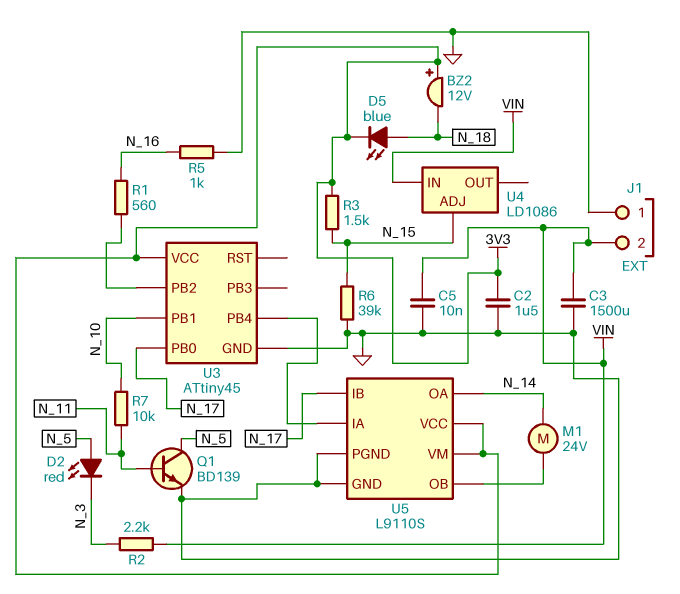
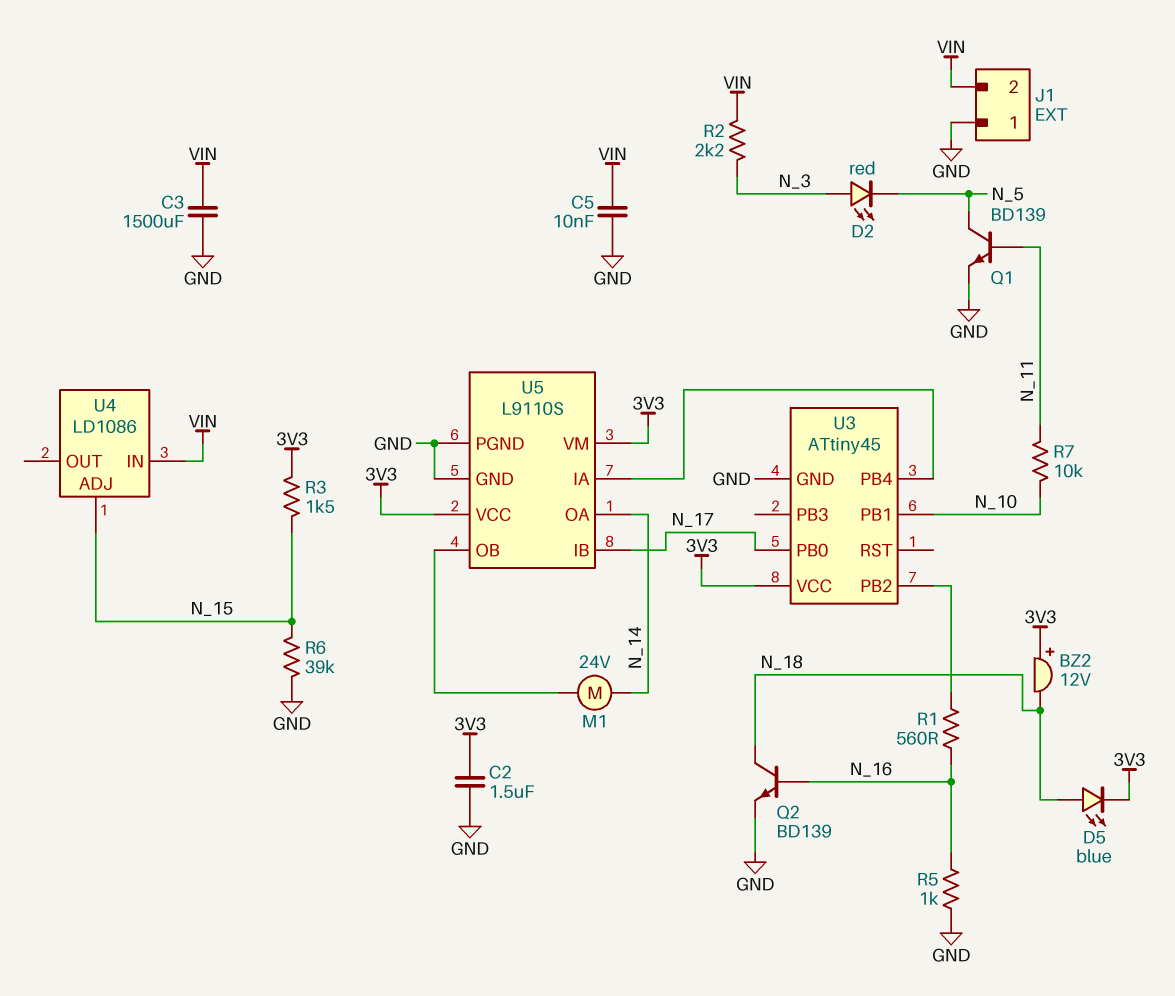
D2: LED red (A N_5, K N_3) -> LED red (A N_3, K N_5)
Q2: none -> NPN BD139 (B N_16, C N_18, E GND)

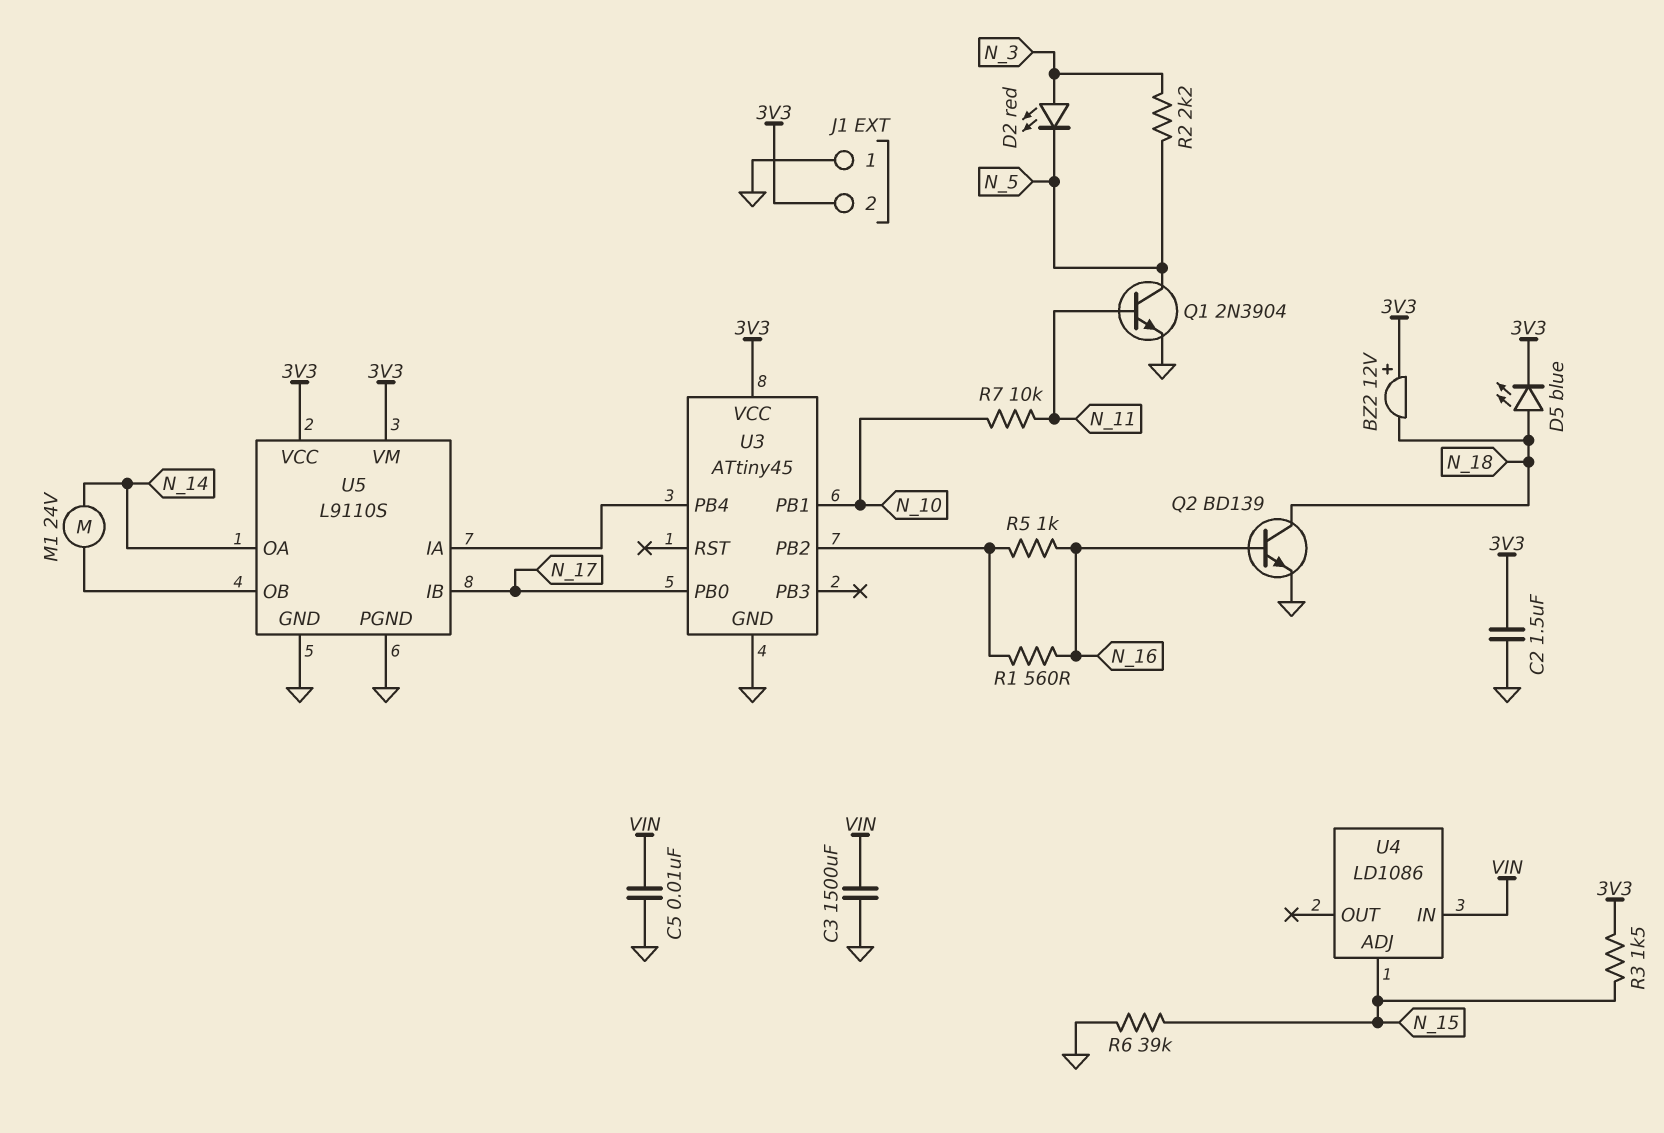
J1 pin 2: VIN -> 3V3
Q1: NPN BD139 (B N_11, C N_5, E GND) -> NPN 2N3904 (B N_11, C N_5, E GND)
R2: 2.2k (N_3, VIN) -> 2.2k (N_3, N_5)
R5: 1k (GND, N_16) -> 1k (N_16, U3/PB2)

